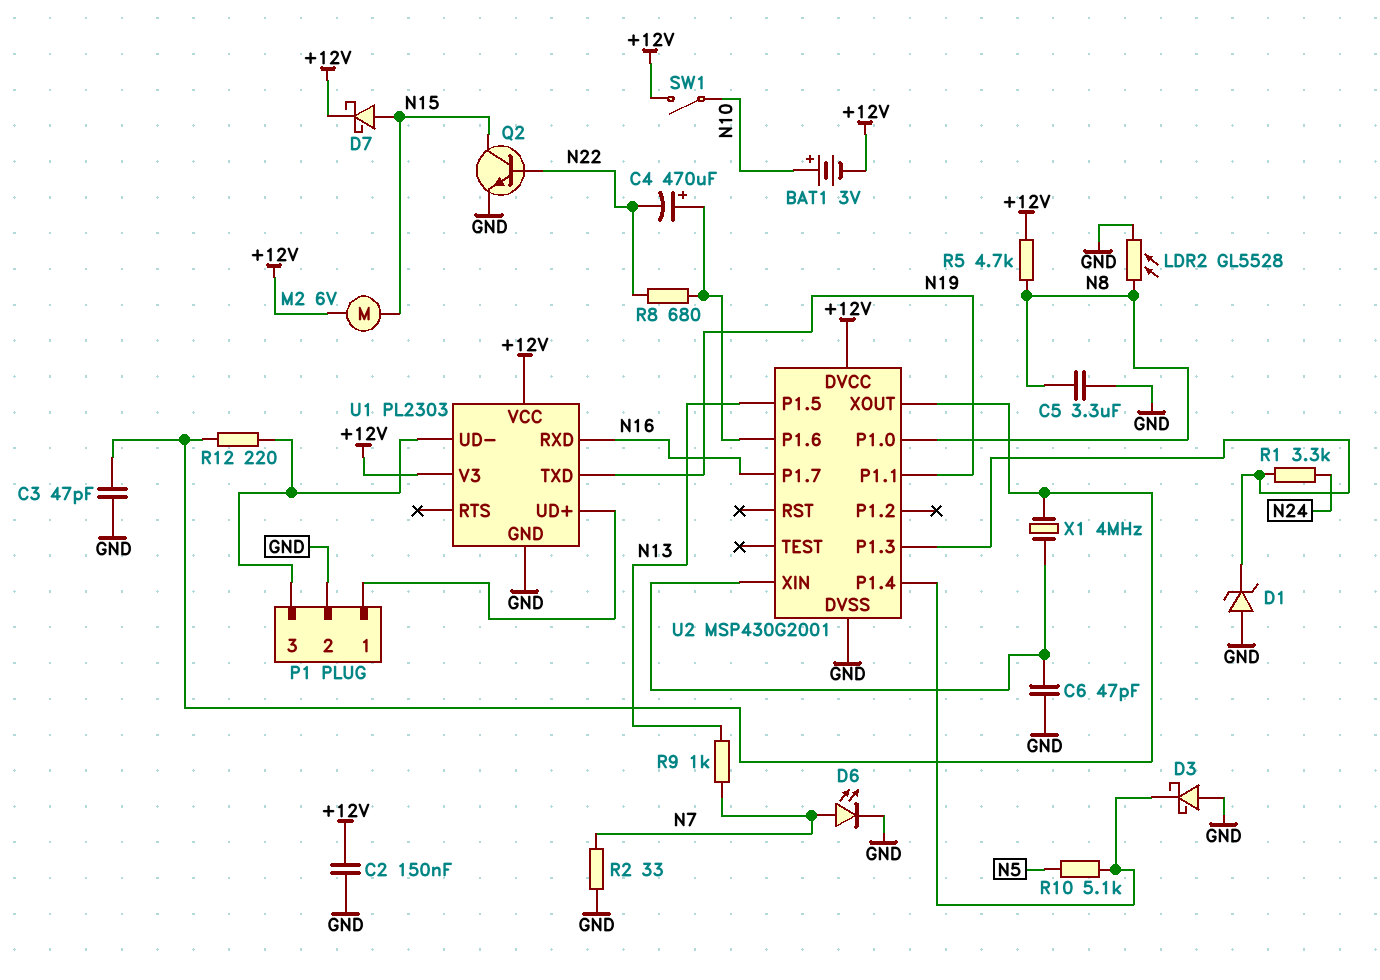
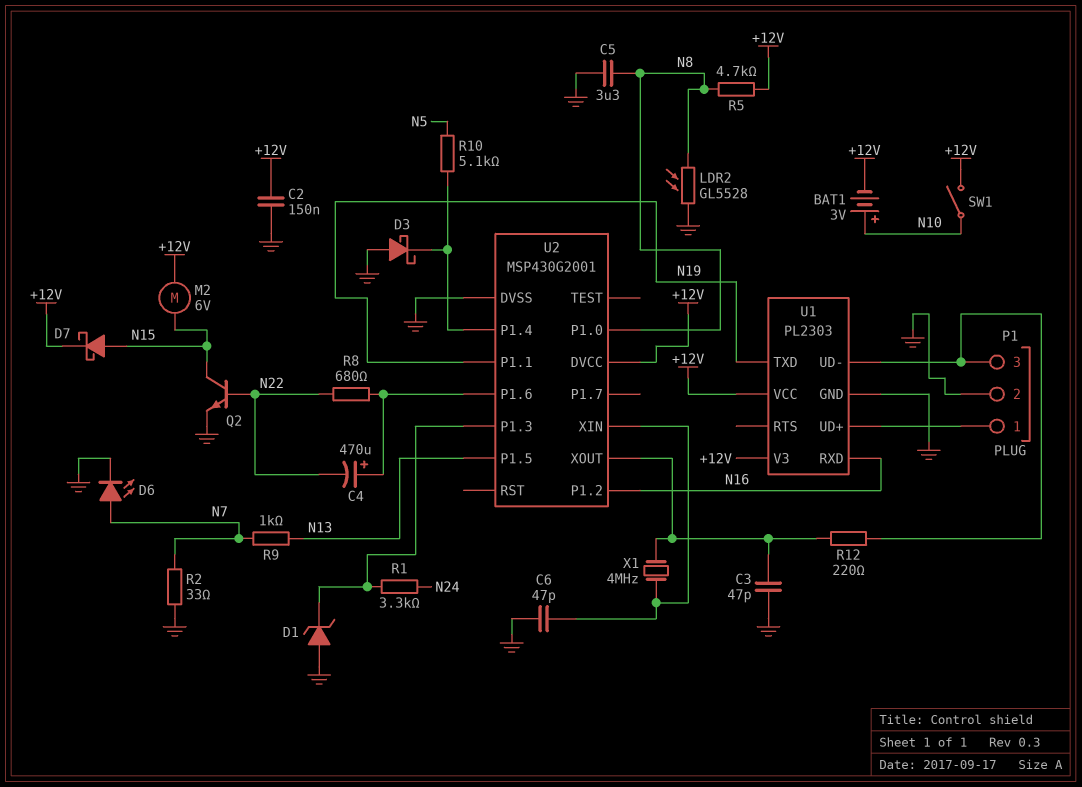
U2 pin P1.2: none -> N16
U2 pin P1.7: N16 -> none

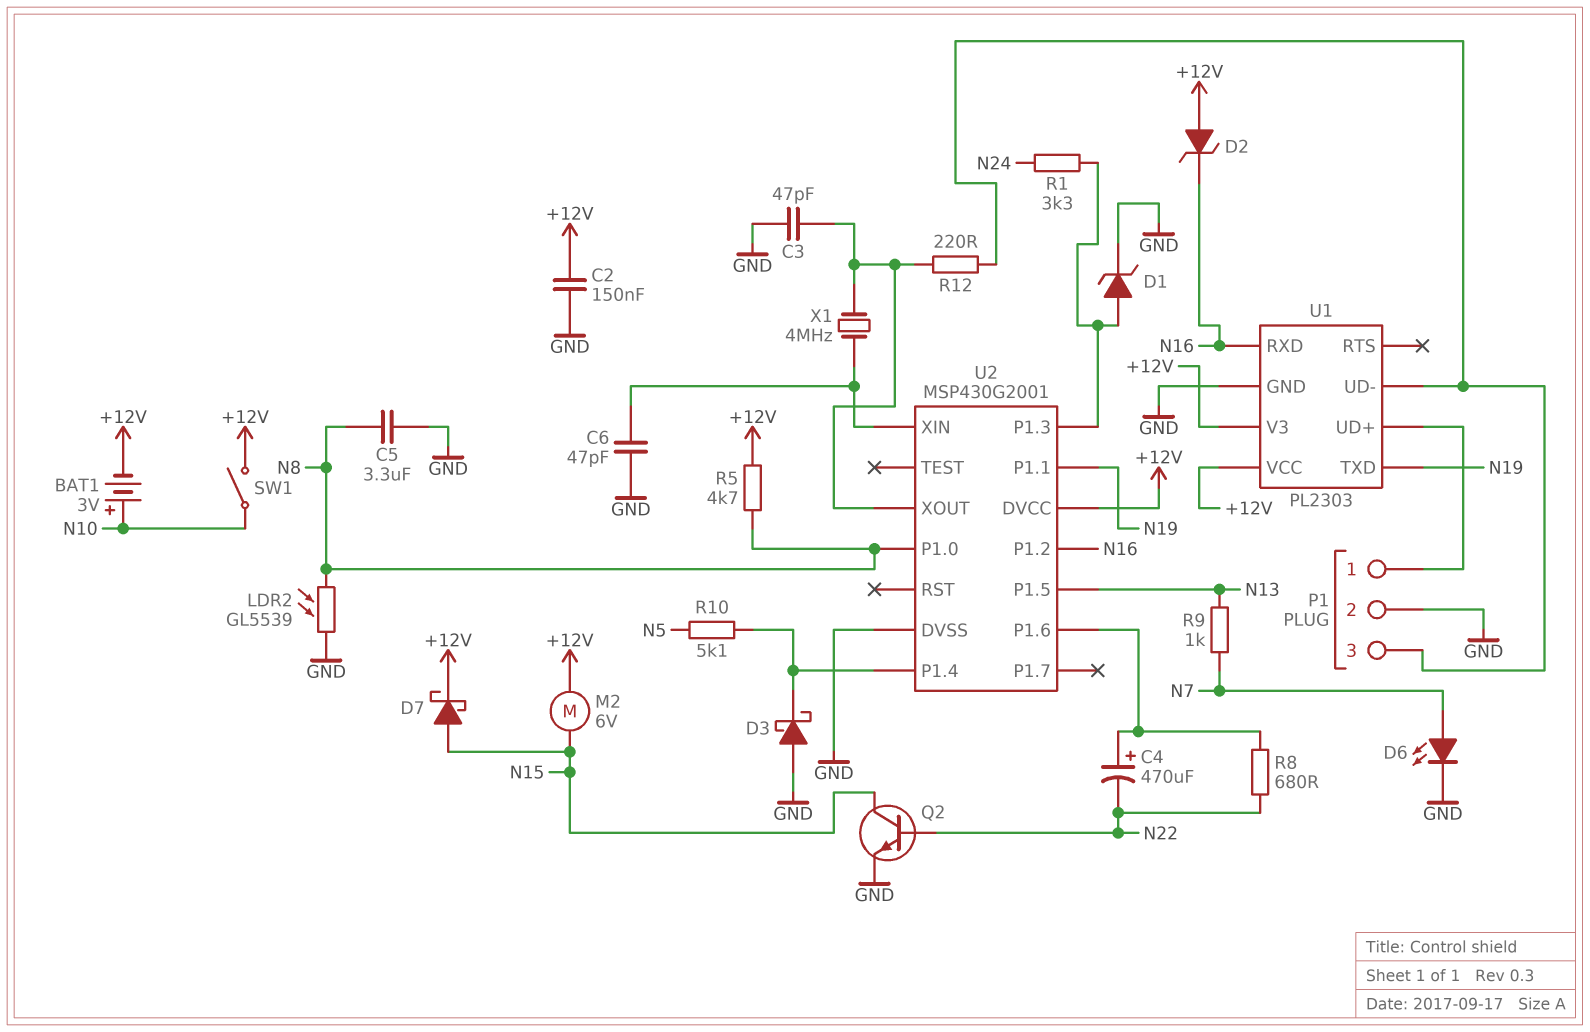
D1: zener (A GND, K U2/P1.3) -> zener (A U2/P1.3, K GND)
D2: none -> zener (A +12V, K N16)
LDR2: GL5528 (GND, N8) -> GL5539 (GND, N8)
R2: 33 (GND, N7) -> none

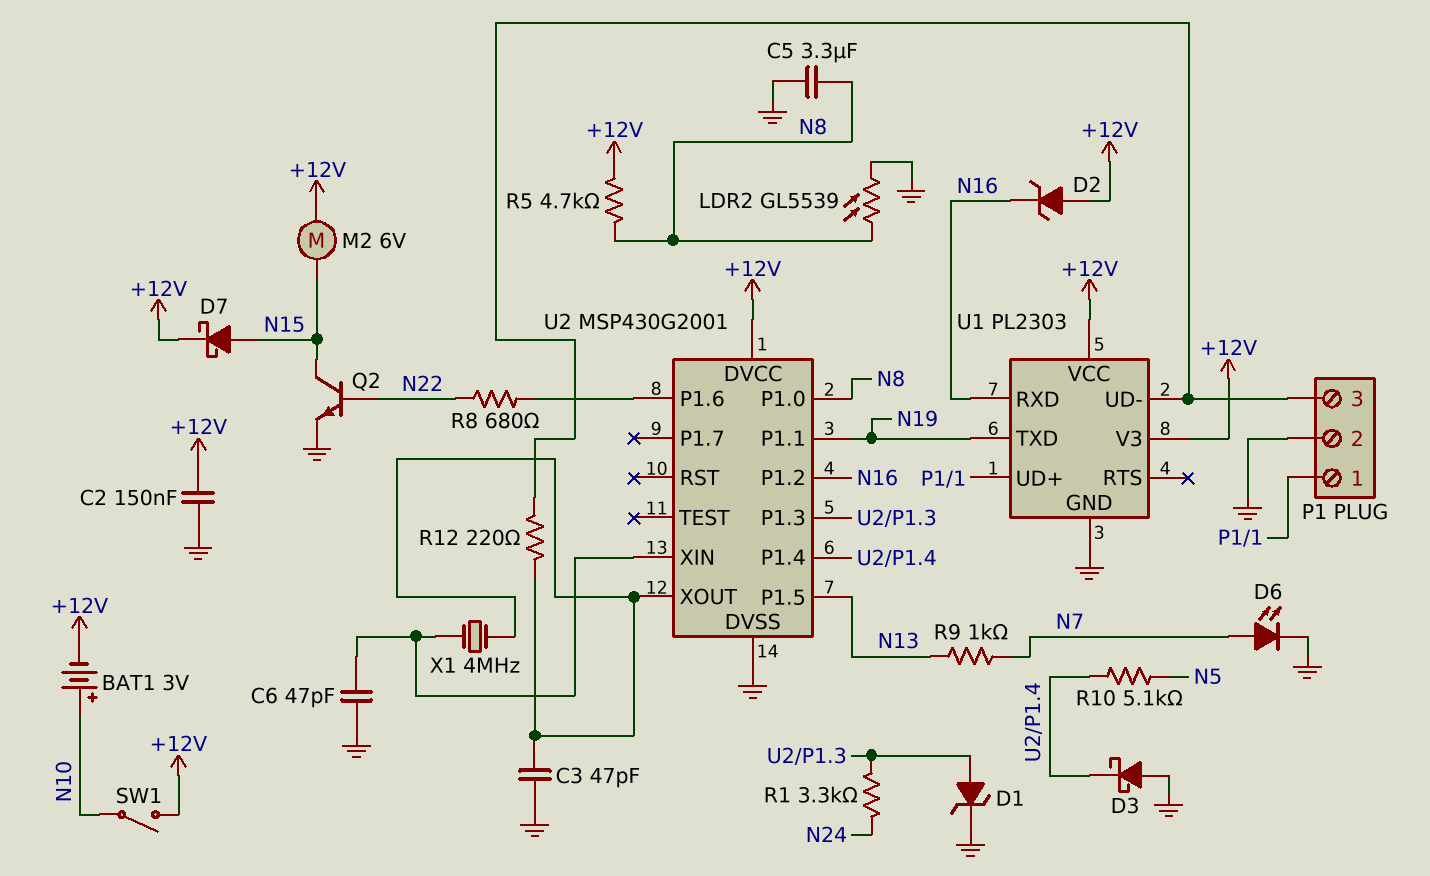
C4: 470uF (plus U2/P1.6, minus N22) -> none

